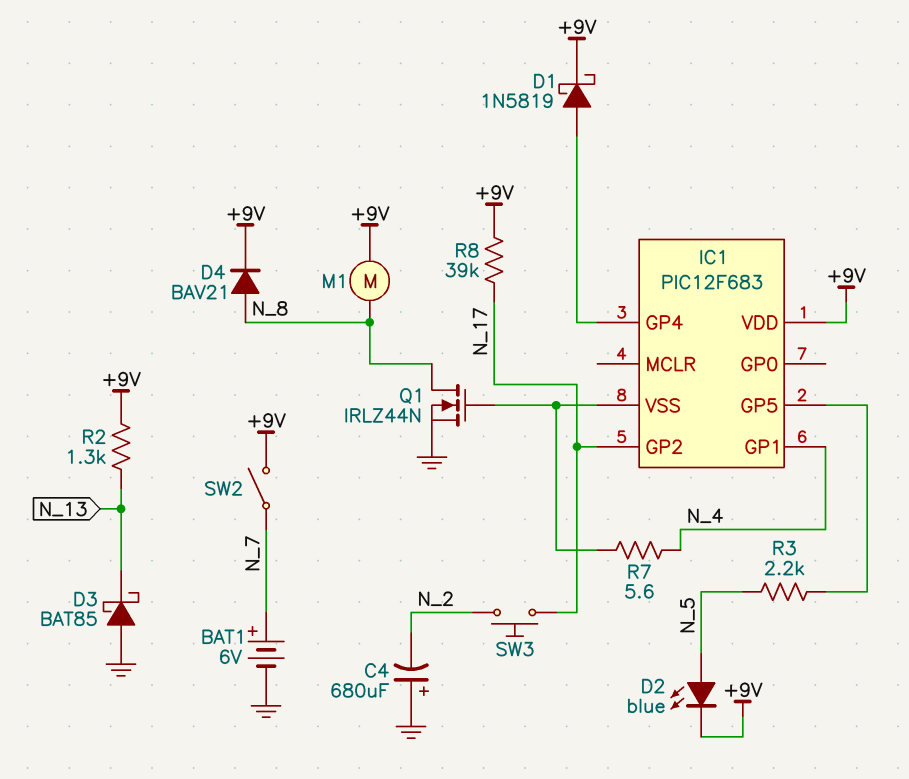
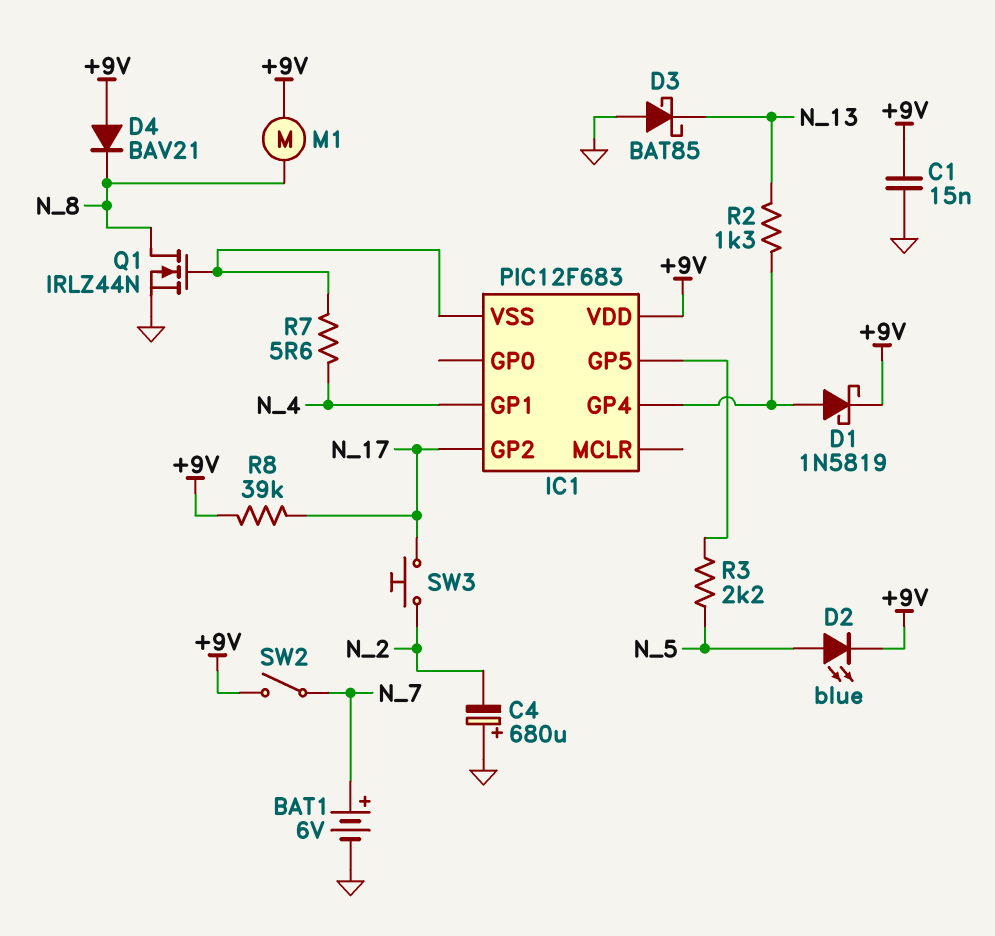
C1: none -> 15nF (+9V, GND)
D4: diode BAV21 (A N_8, K +9V) -> diode BAV21 (A +9V, K N_8)
R2: 1.3k (+9V, N_13) -> 1.3k (IC1/GP4, N_13)

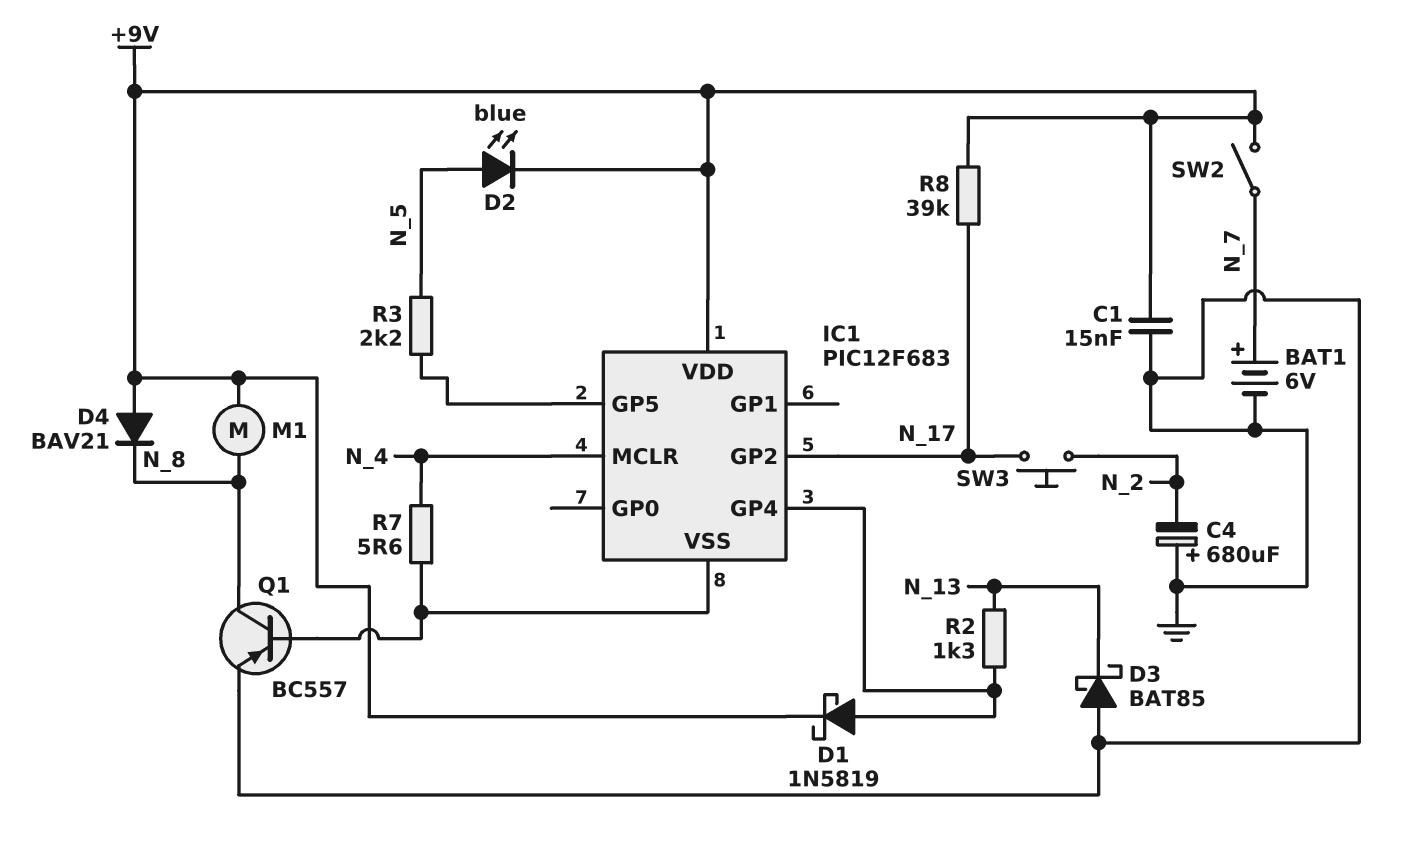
IC1 pin GP1: N_4 -> none
IC1 pin MCLR: none -> N_4
Q1: NMOS IRLZ44N (G IC1/VSS, D N_8, S GND) -> PNP BC557 (B IC1/VSS, C N_8, E GND)

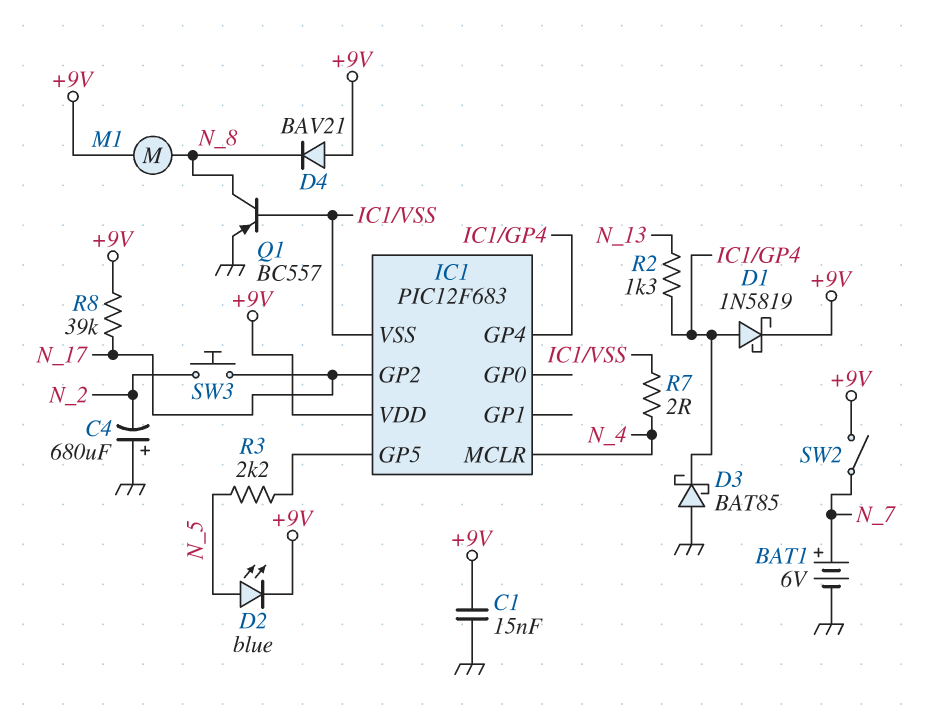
D3: schottky BAT85 (A GND, K N_13) -> schottky BAT85 (A GND, K IC1/GP4)
R7: 5.6 (IC1/VSS, N_4) -> 2 (IC1/VSS, N_4)

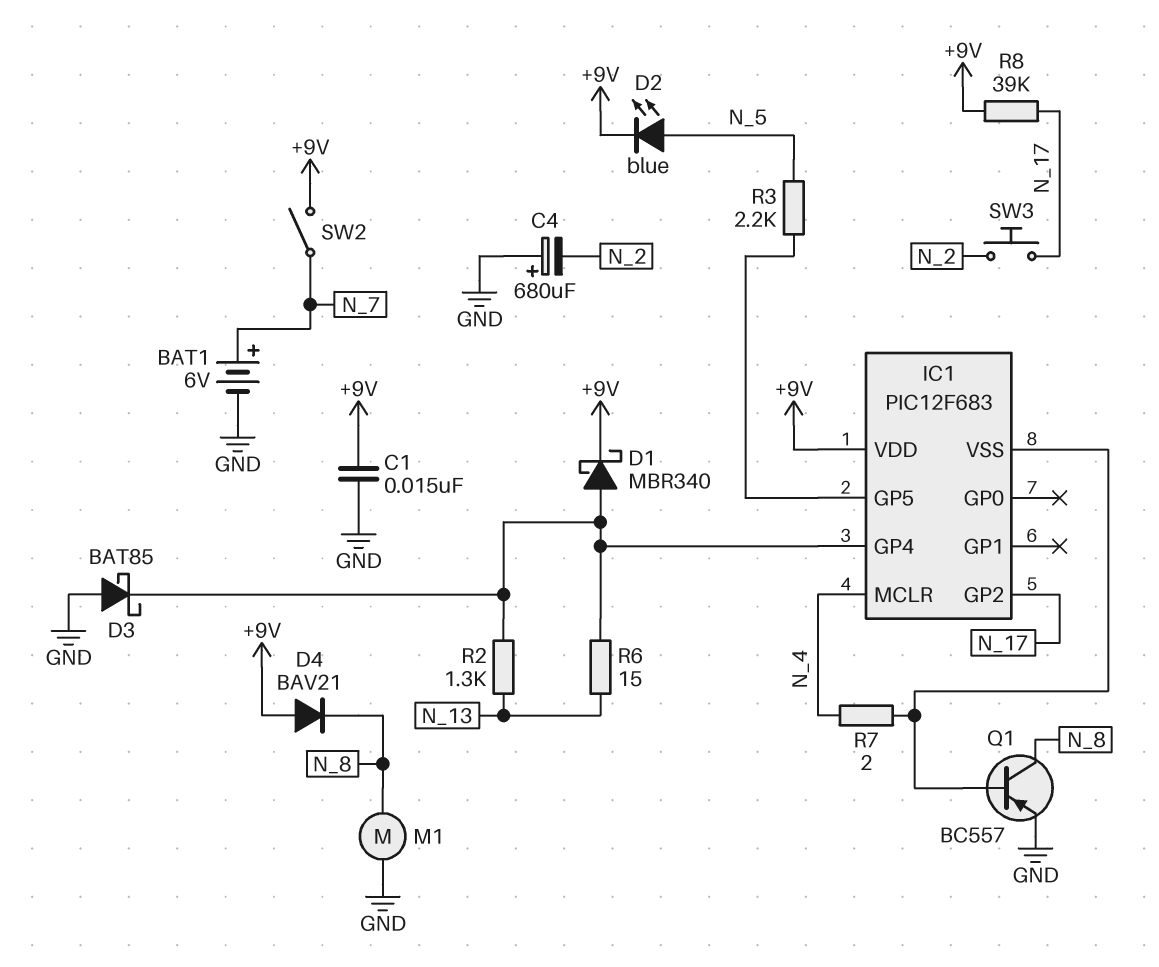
D1: schottky 1N5819 (A IC1/GP4, K +9V) -> schottky MBR340 (A IC1/GP4, K +9V)
M1: motor (+9V, N_8) -> motor (GND, N_8)
R6: none -> 15 (IC1/GP4, N_13)

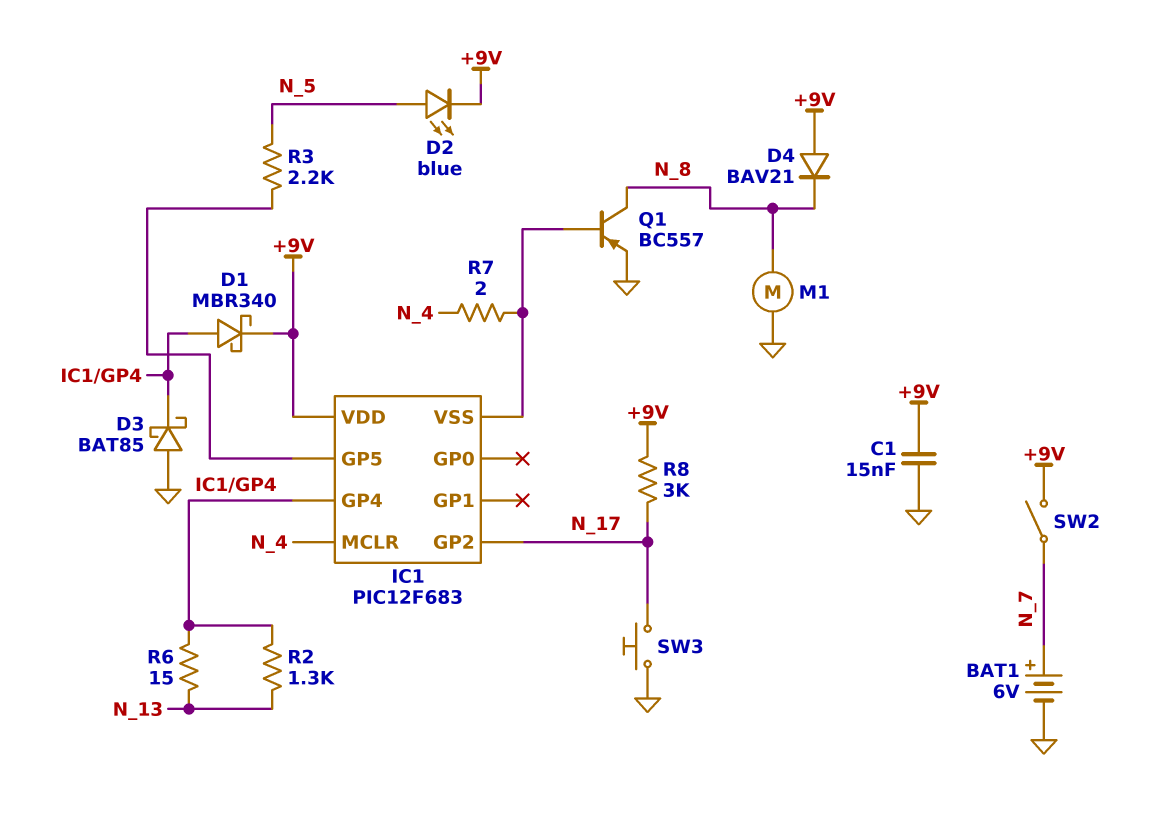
C4: 680uF (plus GND, minus N_2) -> none
R8: 39k (+9V, N_17) -> 3k (+9V, N_17)
SW3: button (N_2, N_17) -> button (GND, N_17)

